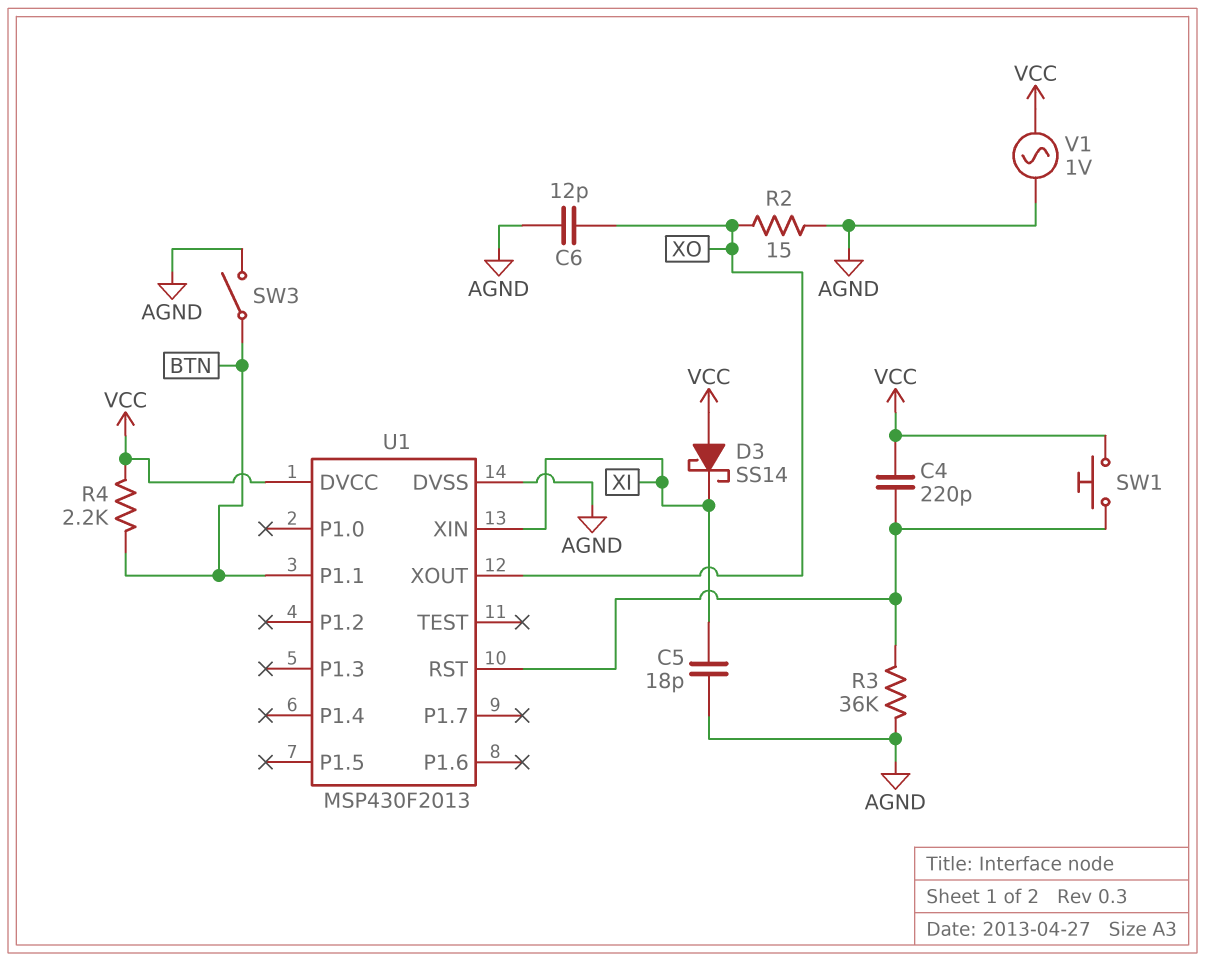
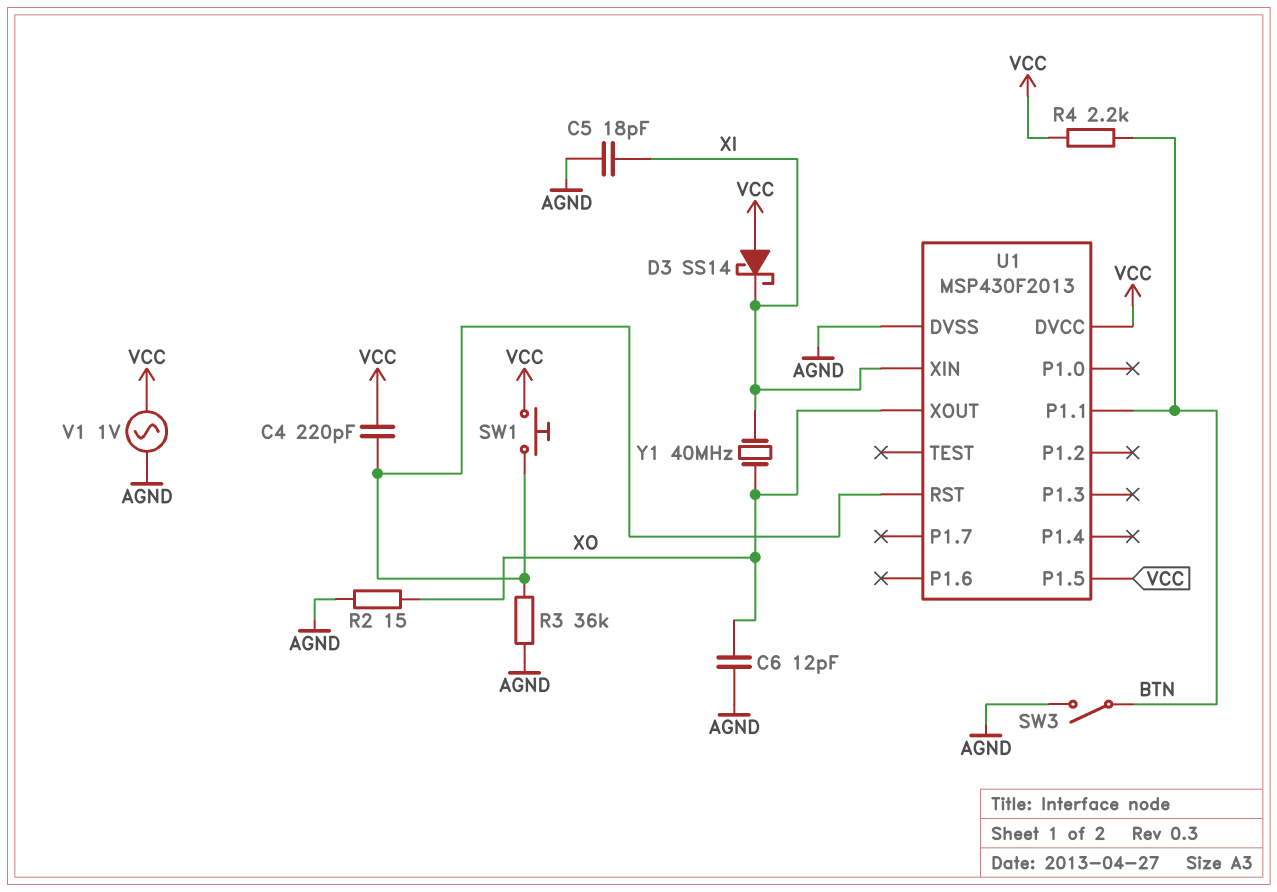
U1 pin P1.5: none -> VCC
Y1: none -> 40MHz (XI, XO)

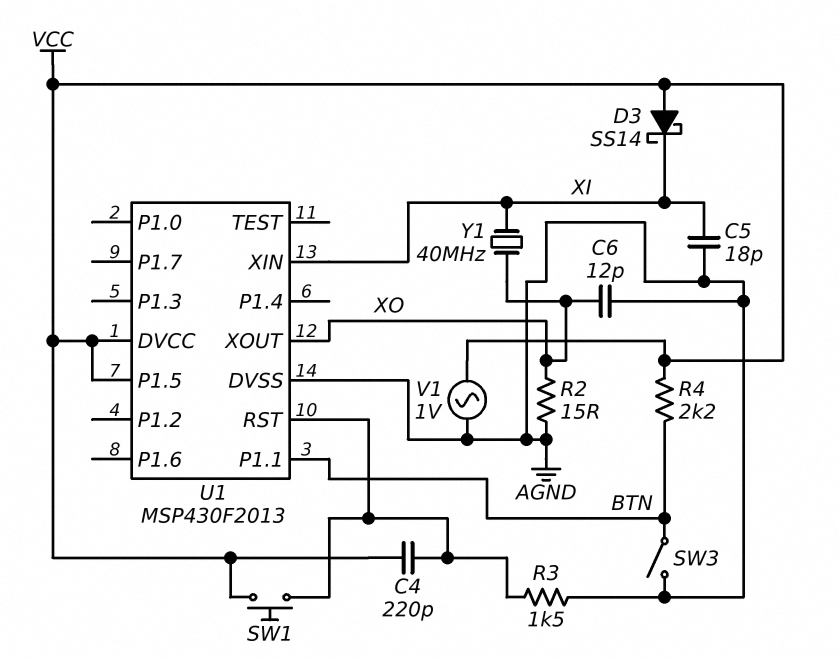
R3: 36k (AGND, U1/RST) -> 1.5k (AGND, U1/RST)

